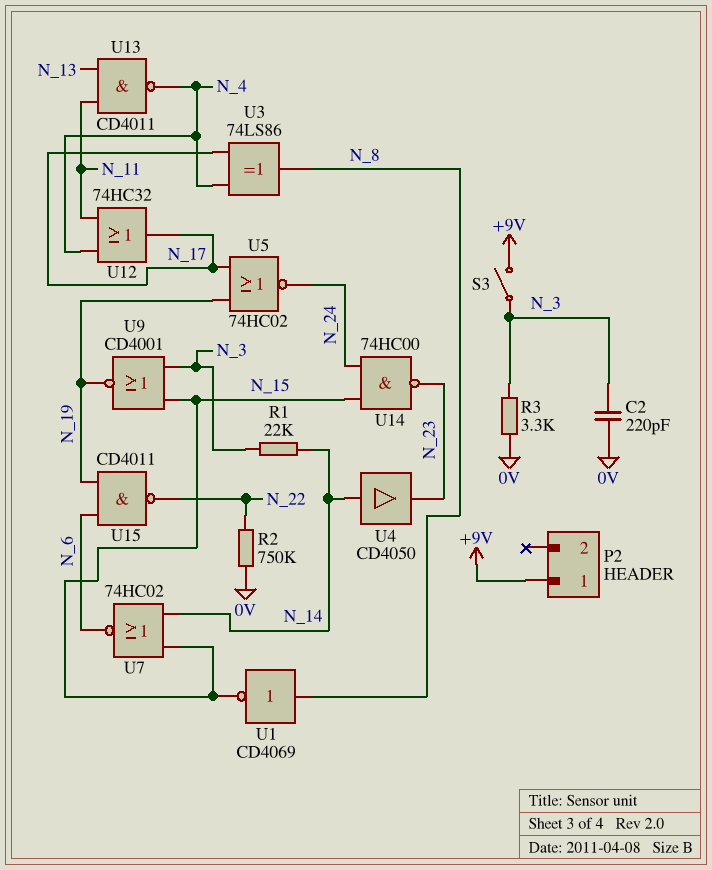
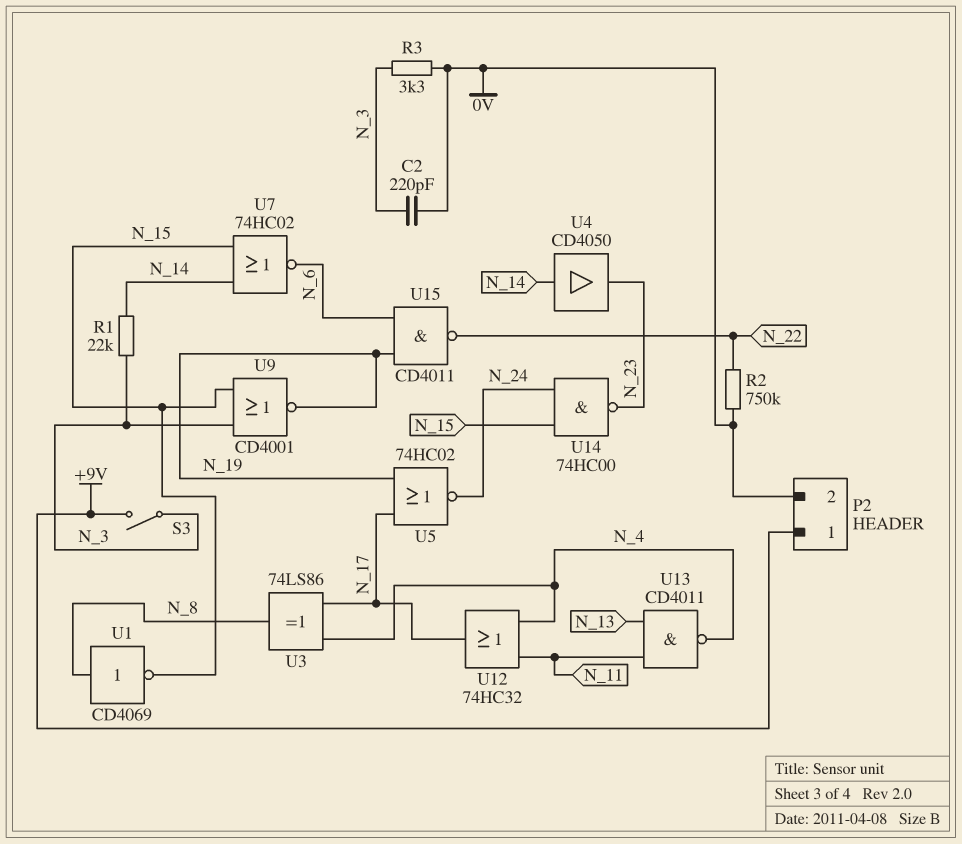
P2 pin 2: none -> 0V

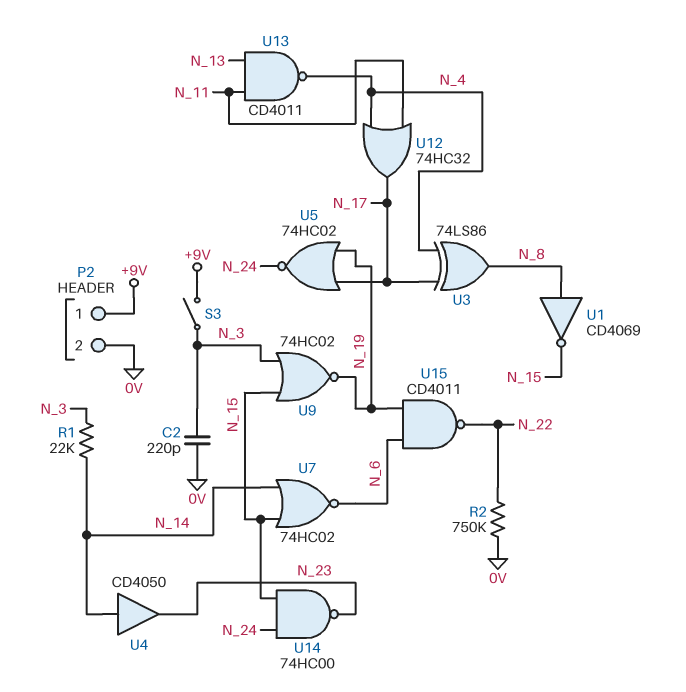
R3: 3.3k (0V, N_3) -> none
U9: NOR CD4001 (in N_3, in N_15, out N_19) -> NOR 74HC02 (in N_3, in N_15, out N_19)

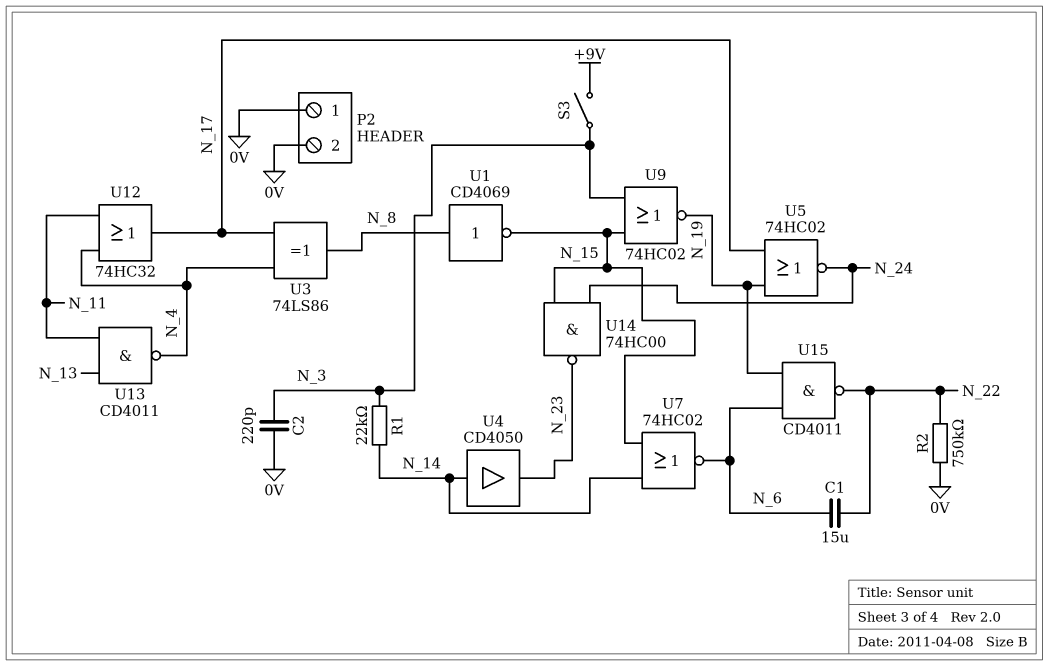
C1: none -> 15uF (N_6, N_22)
P2 pin 1: +9V -> 0V

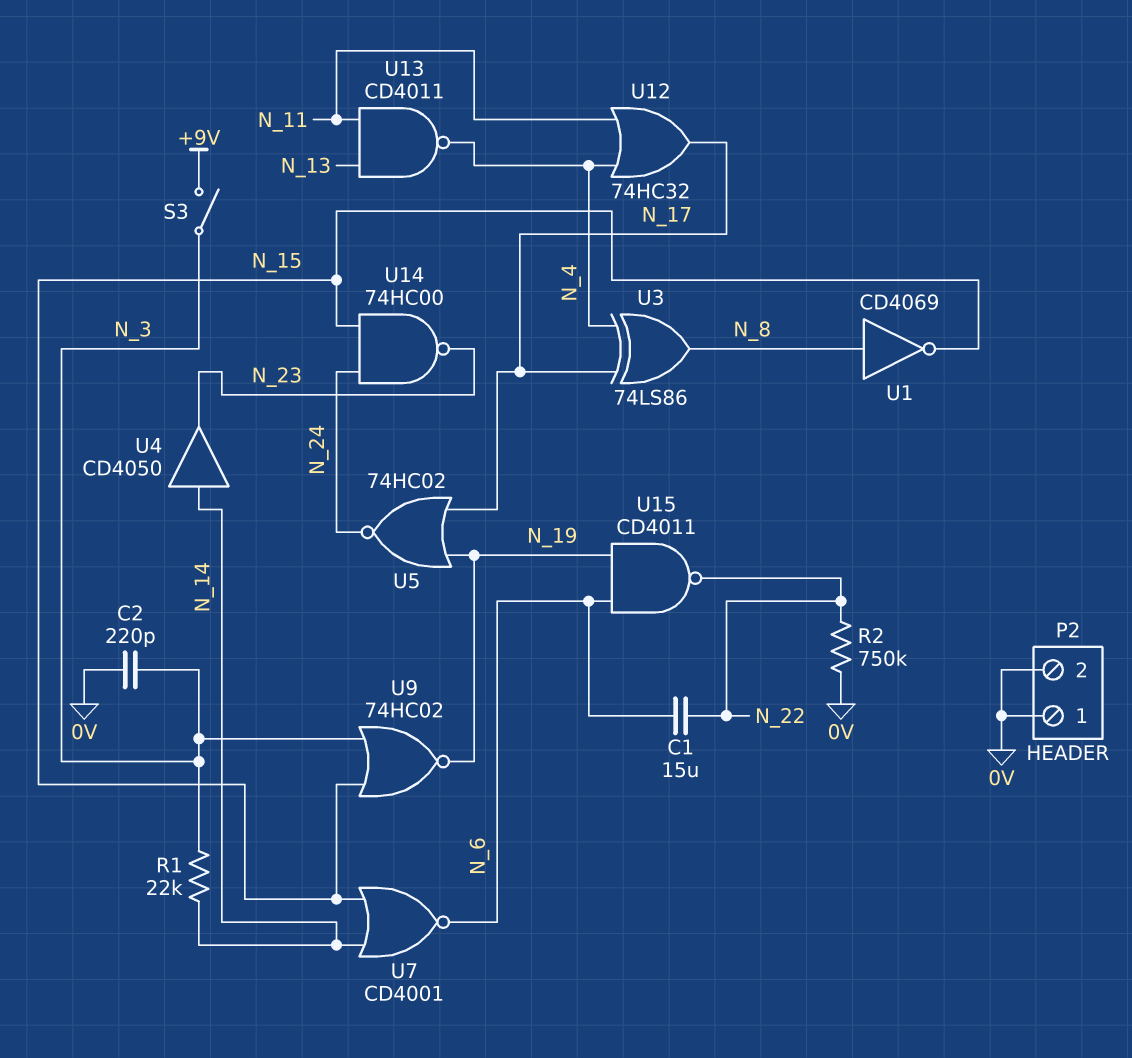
U7: NOR 74HC02 (in N_14, in N_15, out N_6) -> NOR CD4001 (in N_14, in N_15, out N_6)

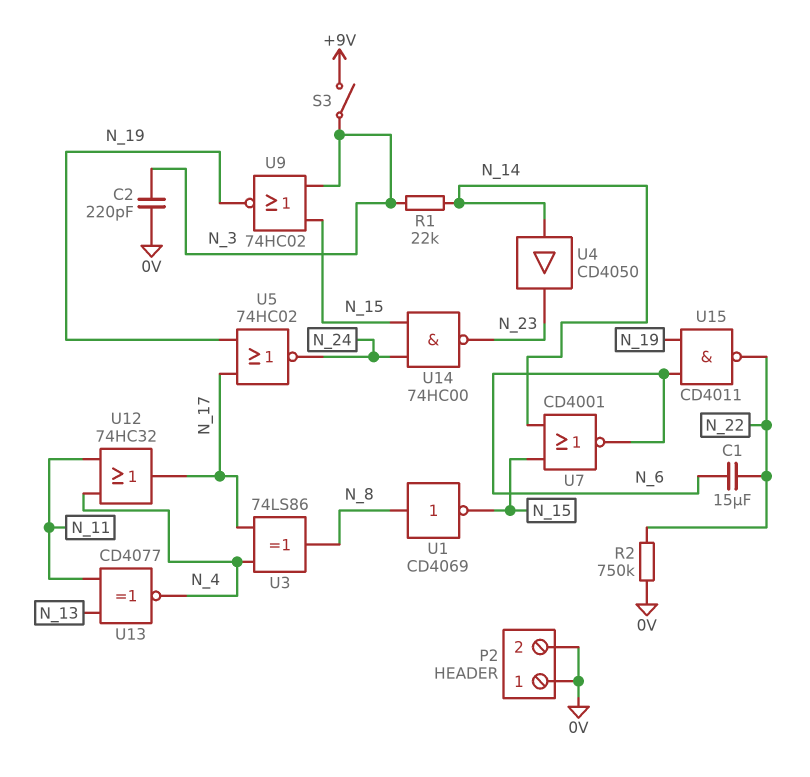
U13: NAND CD4011 (in N_11, in N_13, out N_4) -> XNOR CD4077 (in N_11, in N_13, out N_4)

